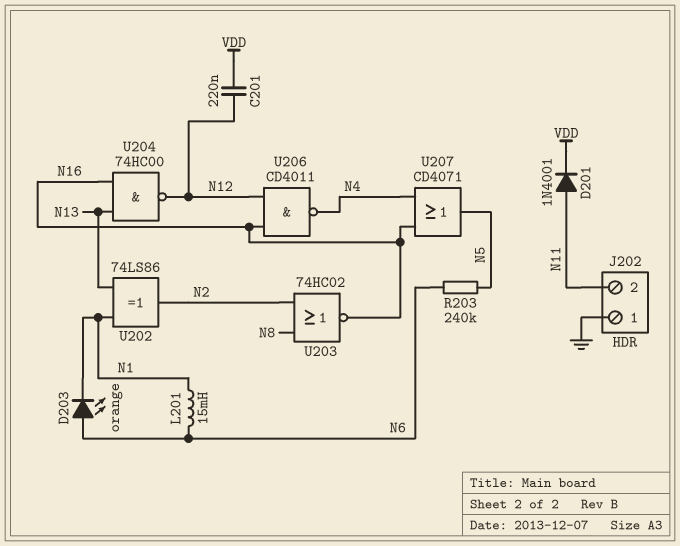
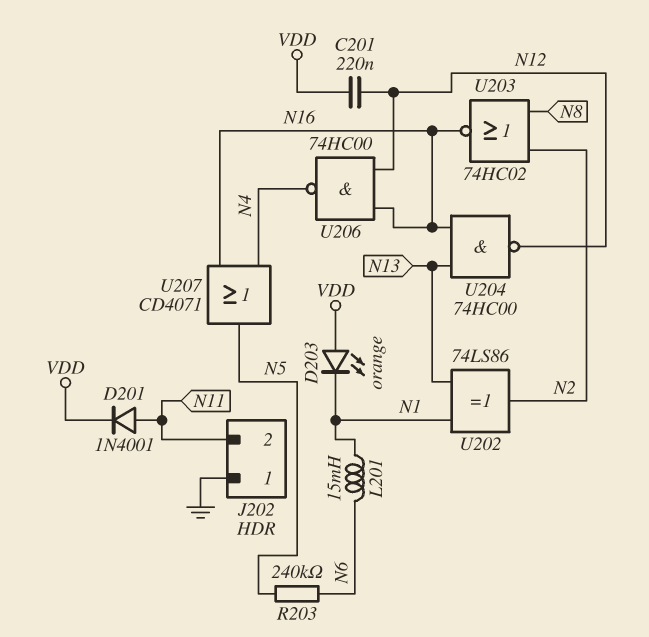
D203: LED orange (A N6, K N1) -> LED orange (A VDD, K N1)
U206: NAND CD4011 (in N12, in N16, out N4) -> NAND 74HC00 (in N12, in N16, out N4)

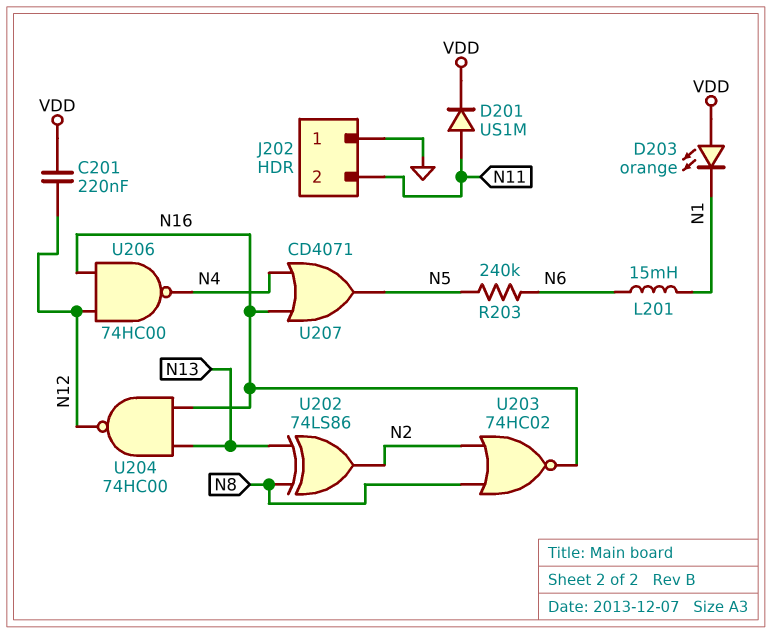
D201: diode 1N4001 (A N11, K VDD) -> diode US1M (A N11, K VDD)
U202: XOR 74LS86 (in N1, in N13, out N2) -> XOR 74LS86 (in N8, in N13, out N2)

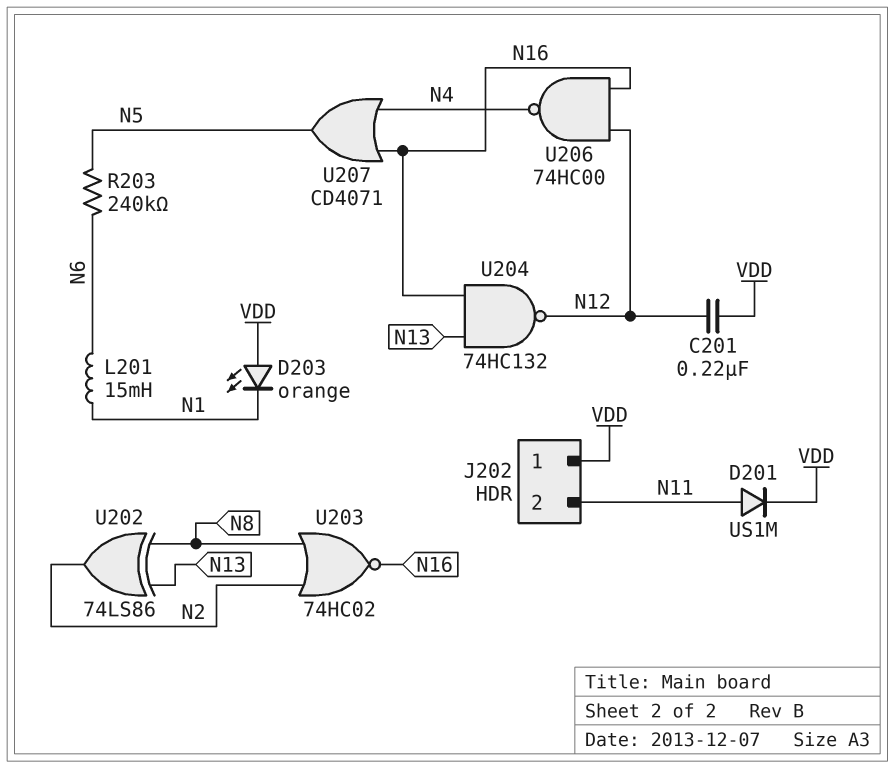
J202 pin 1: GND -> VDD
U204: NAND 74HC00 (in N13, in N16, out N12) -> NAND 74HC132 (in N13, in N16, out N12)

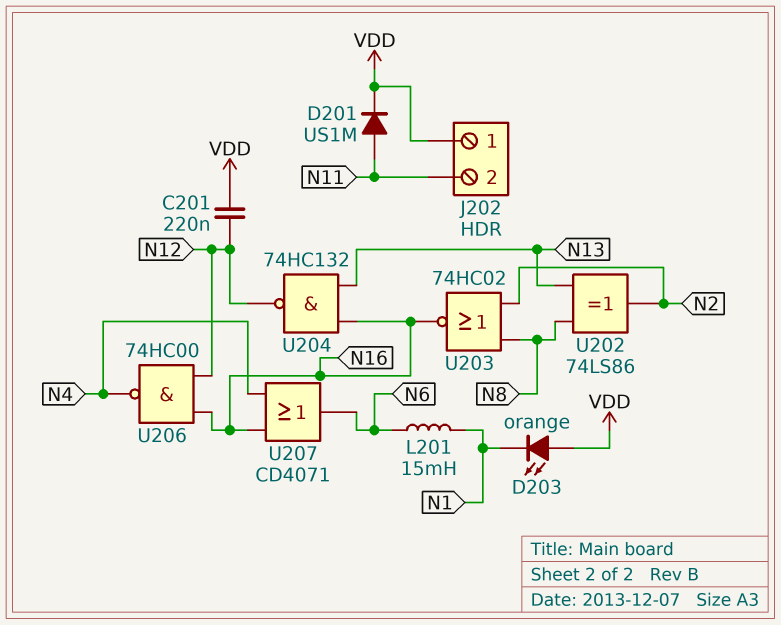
R203: 240k (N5, N6) -> none
U207: OR CD4071 (in N4, in N16, out N5) -> OR CD4071 (in N4, in N16, out N6)

